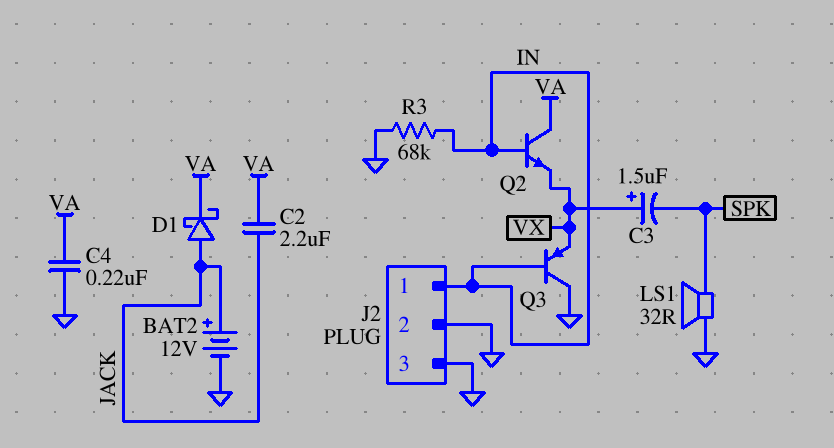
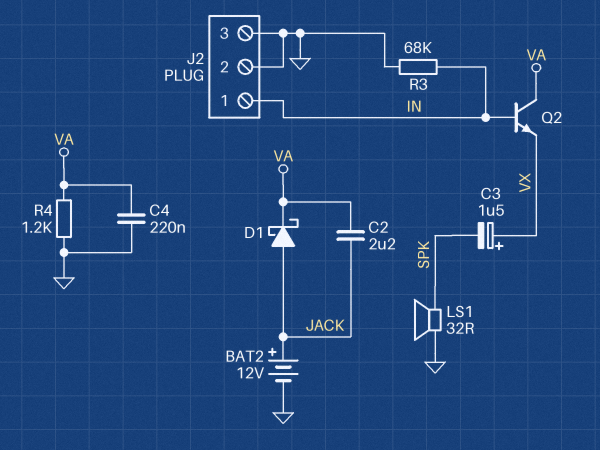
Q3: PNP (B IN, C GND, E VX) -> none
R4: none -> 1.2k (GND, VA)

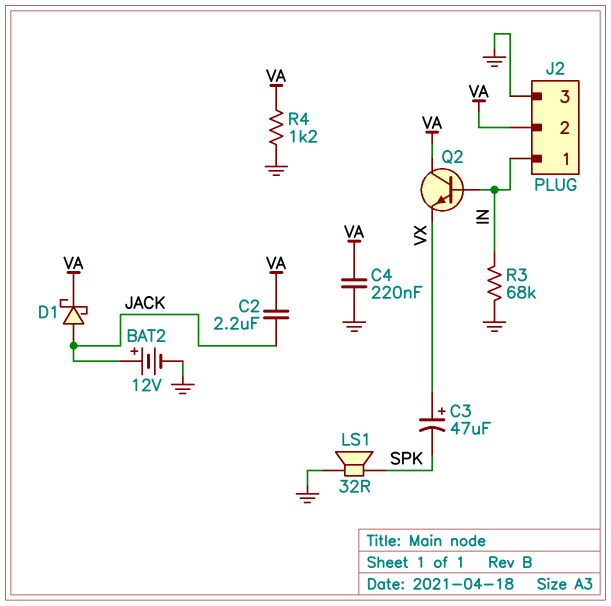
C3: 1.5uF (plus VX, minus SPK) -> 47uF (plus VX, minus SPK)
J2 pin 2: GND -> VA

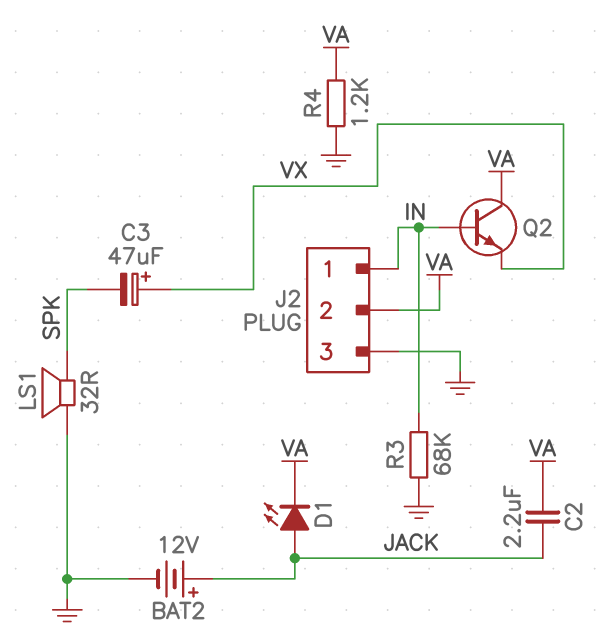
C4: 220nF (GND, VA) -> none
D1: schottky (A JACK, K VA) -> LED (A JACK, K VA)

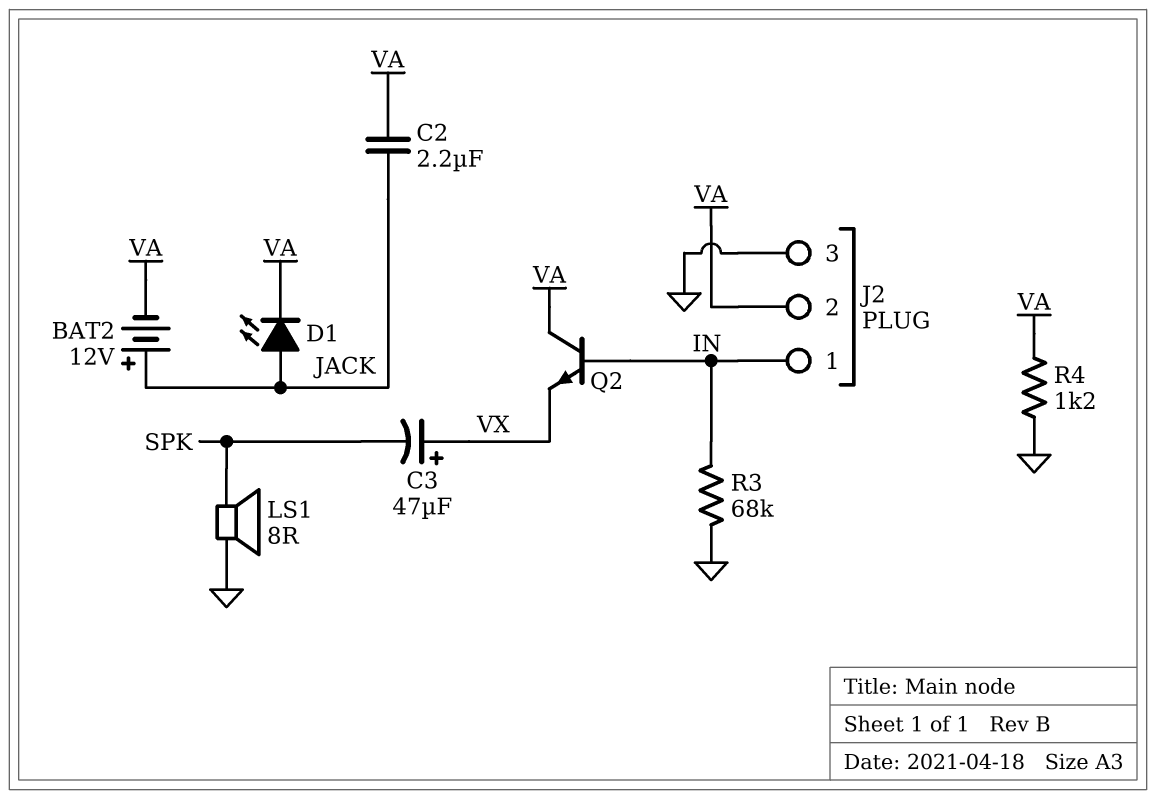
BAT2: 12V (plus JACK, minus GND) -> 12V (plus JACK, minus VA)
LS1: speaker 32R (GND, SPK) -> speaker 8R (GND, SPK)

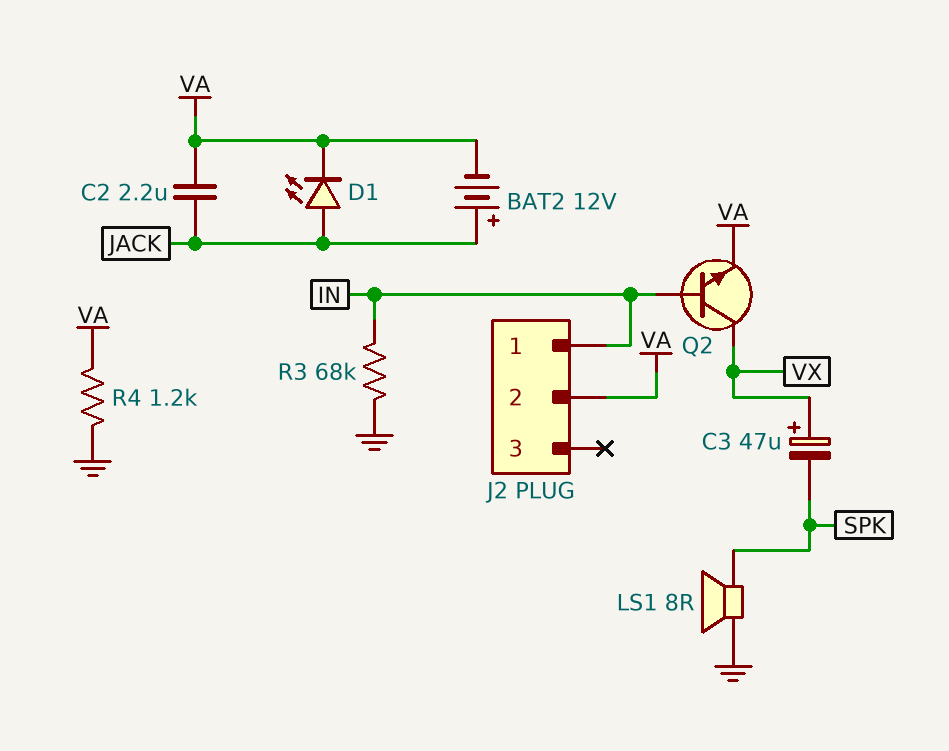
J2 pin 3: GND -> none
Q2: NPN (B IN, C VA, E VX) -> NPN (B IN, C VX, E VA)

